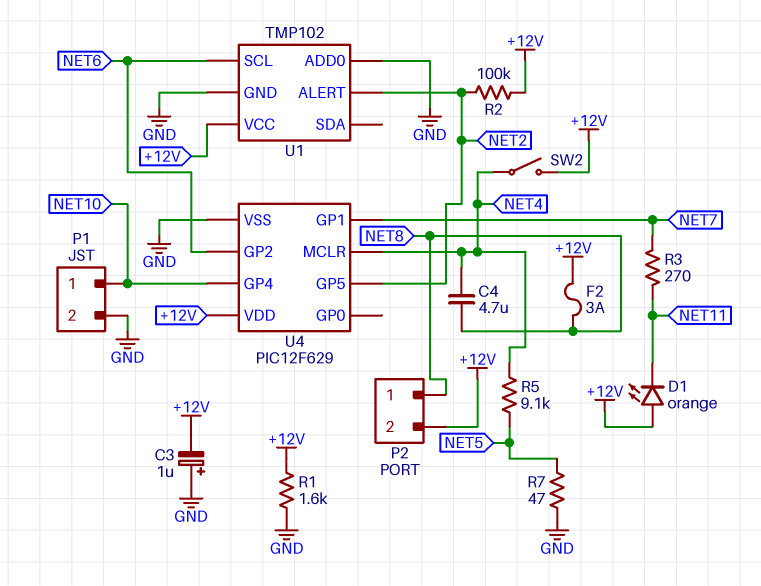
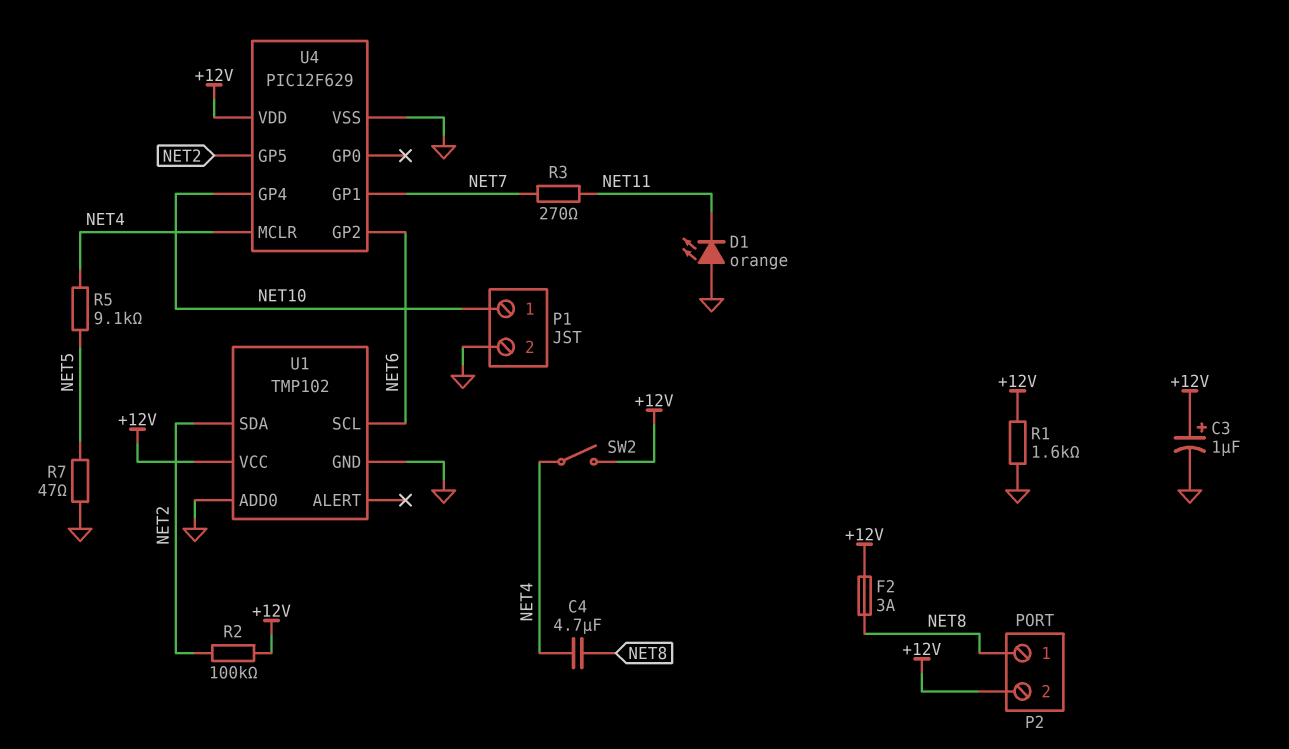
C3: 1uF (plus GND, minus +12V) -> 1uF (plus +12V, minus GND)
D1: LED orange (A +12V, K NET11) -> LED orange (A GND, K NET11)
U1 pin ALERT: NET2 -> none
U1 pin SDA: none -> NET2

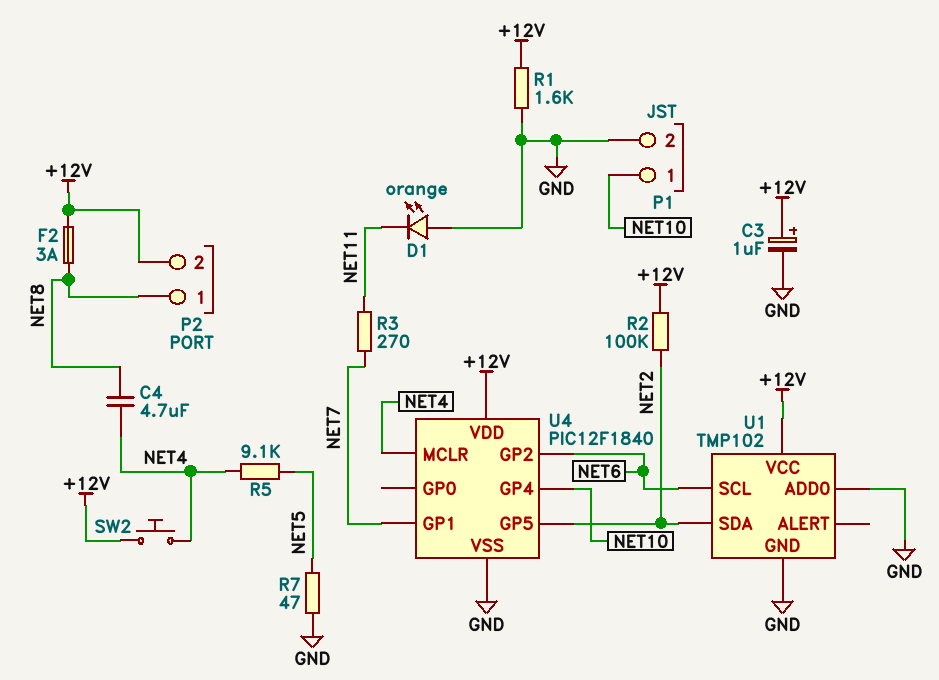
SW2: switch (+12V, NET4) -> button (+12V, NET4)
U4: PIC12F629 -> PIC12F1840

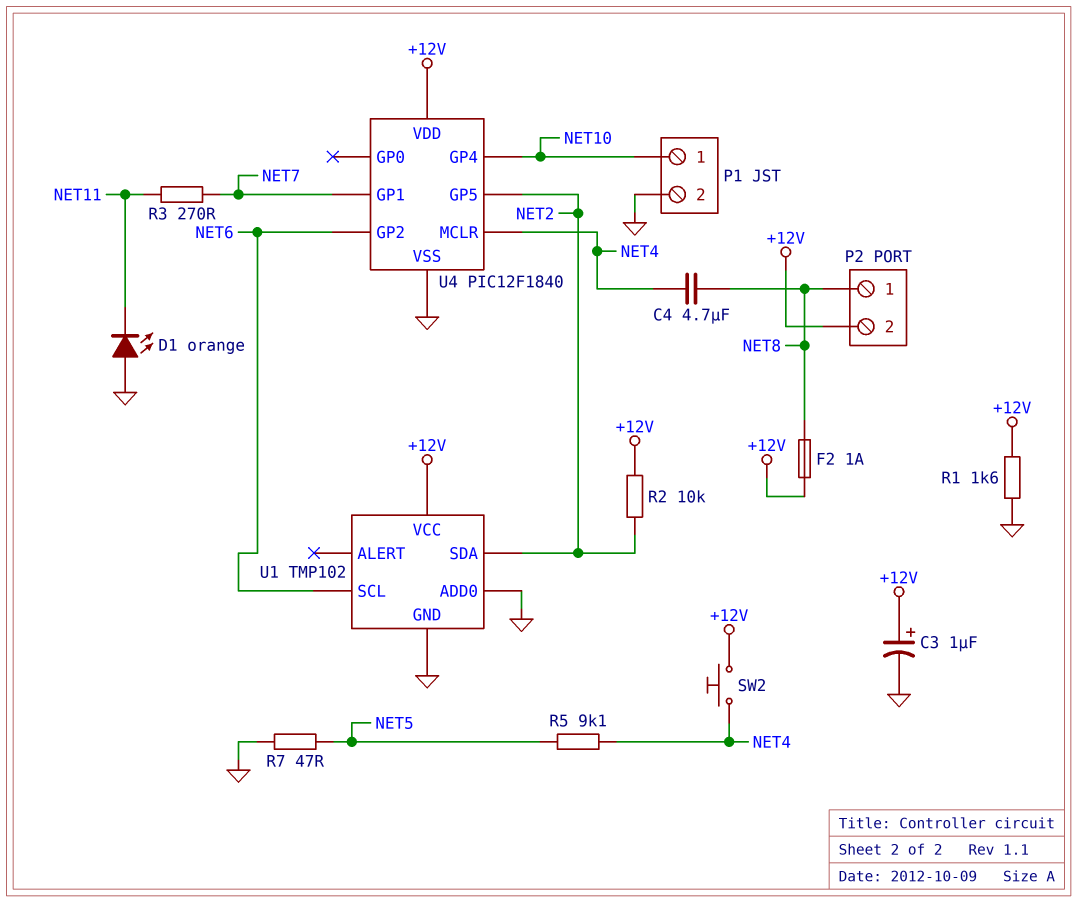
F2: 3A (+12V, NET8) -> 1A (+12V, NET8)
R2: 100k (+12V, NET2) -> 10k (+12V, NET2)

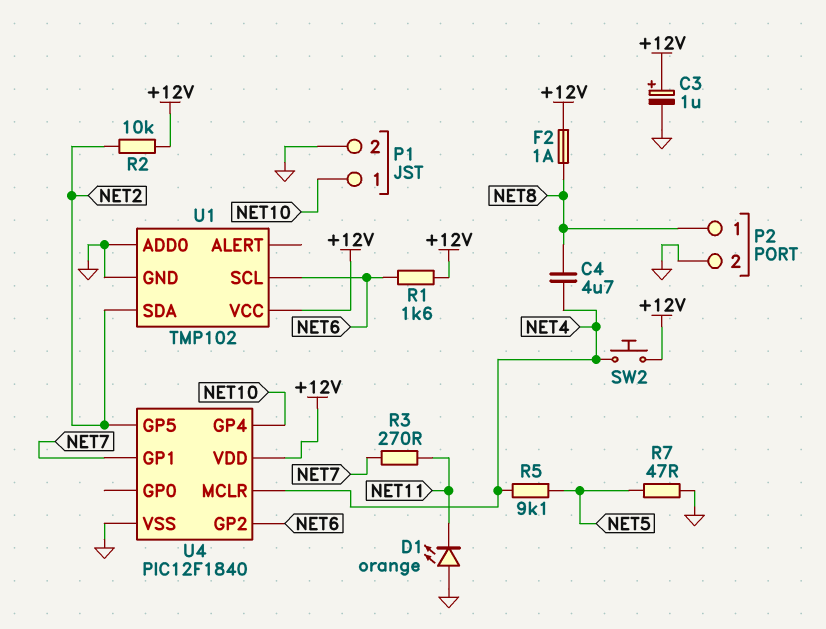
P2 pin 2: +12V -> GND
R1: 1.6k (+12V, GND) -> 1.6k (+12V, NET6)

